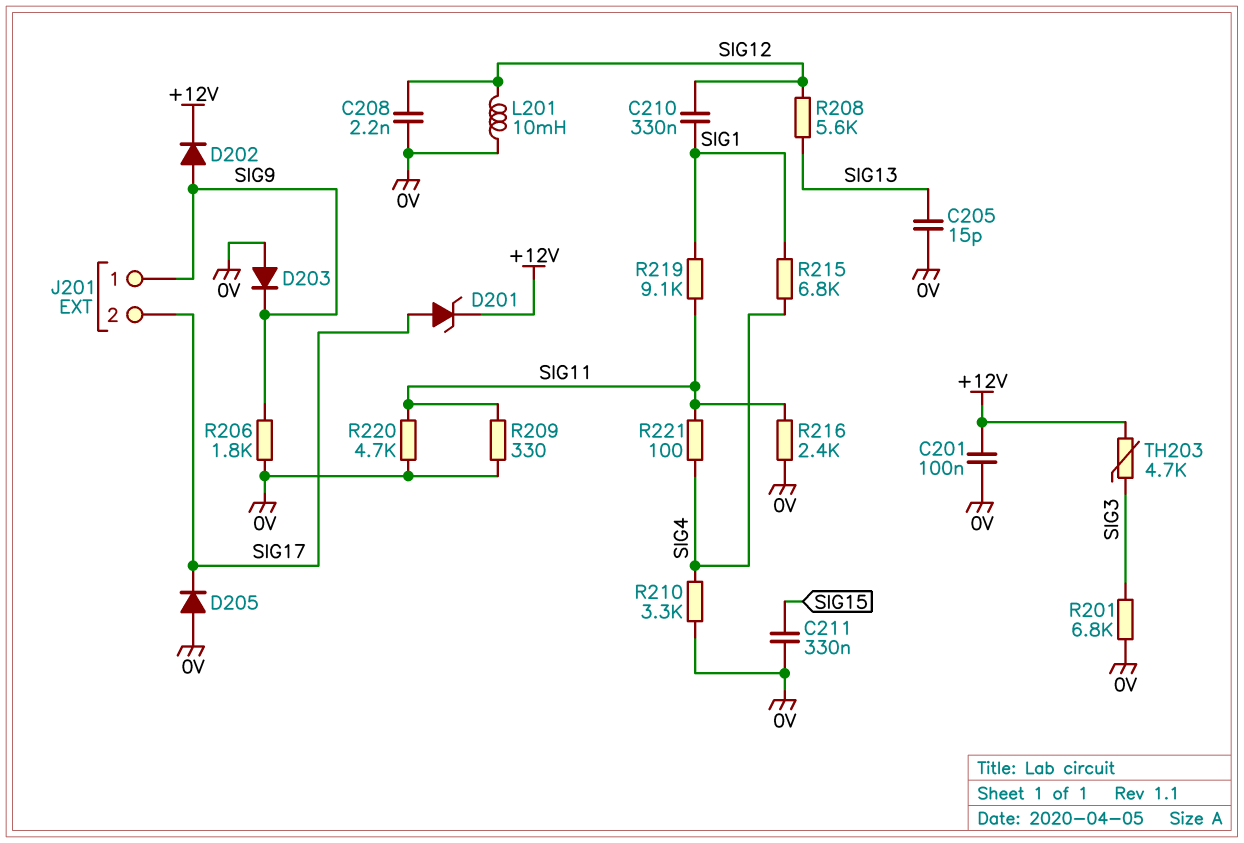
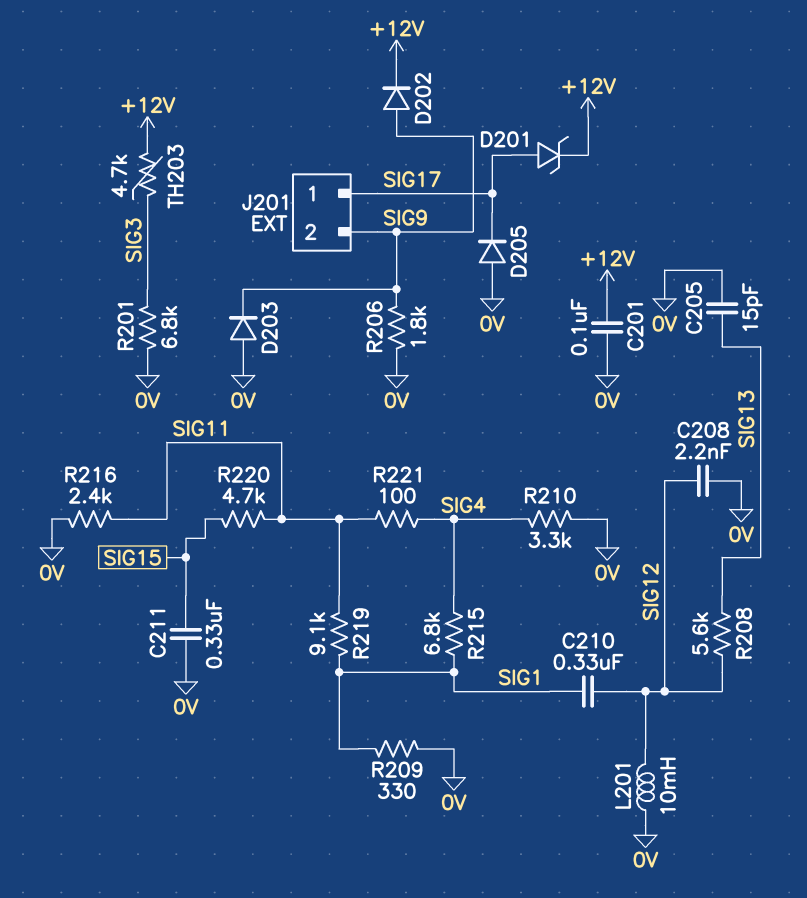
J201 pin 1: SIG9 -> SIG17
J201 pin 2: SIG17 -> SIG9
R209: 330 (0V, SIG11) -> 330 (0V, SIG1)
R220: 4.7k (0V, SIG11) -> 4.7k (SIG11, SIG15)

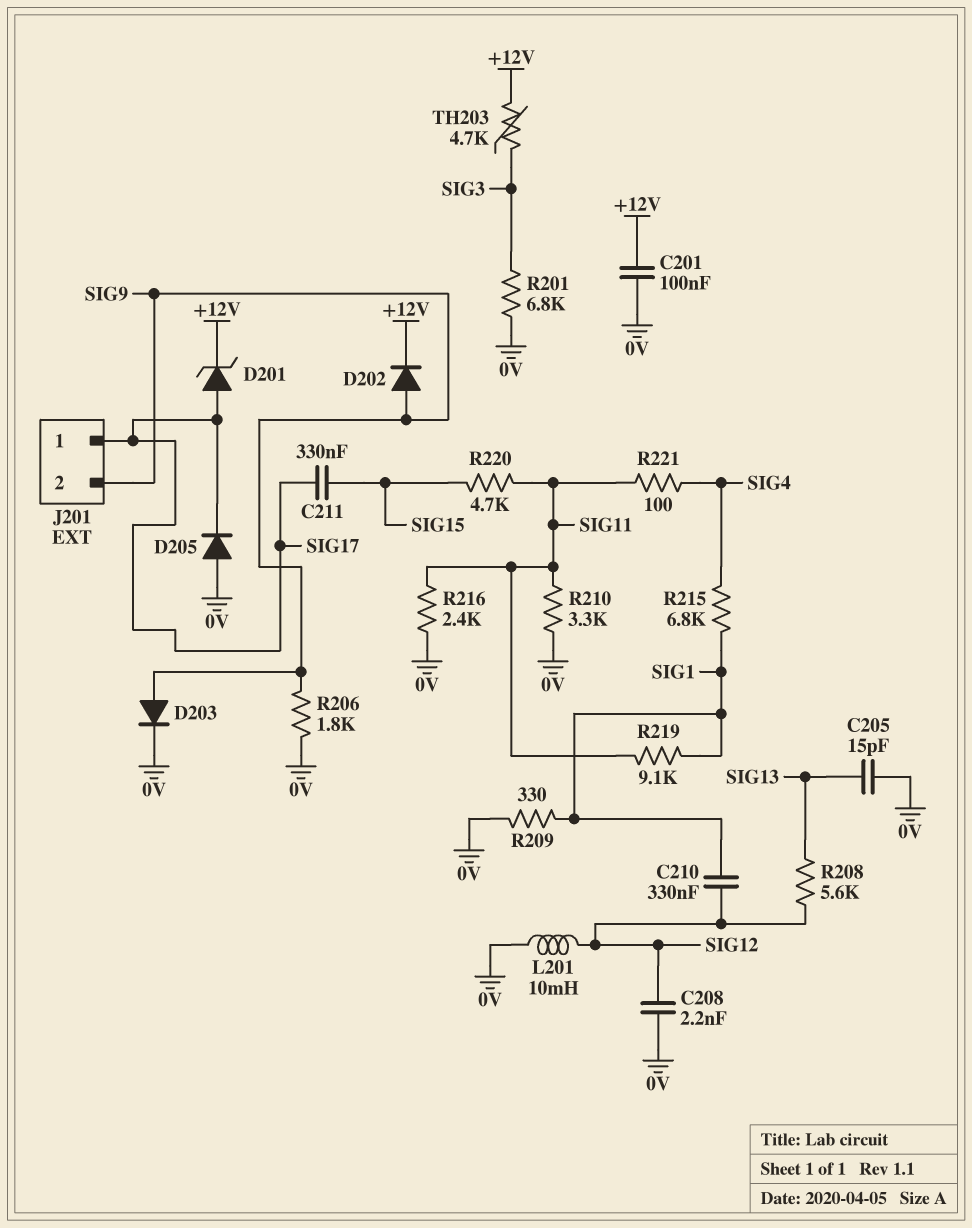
C211: 330nF (0V, SIG15) -> 330nF (SIG15, SIG17)
D203: diode (A 0V, K SIG9) -> diode (A SIG9, K 0V)
R210: 3.3k (0V, SIG4) -> 3.3k (0V, SIG11)

